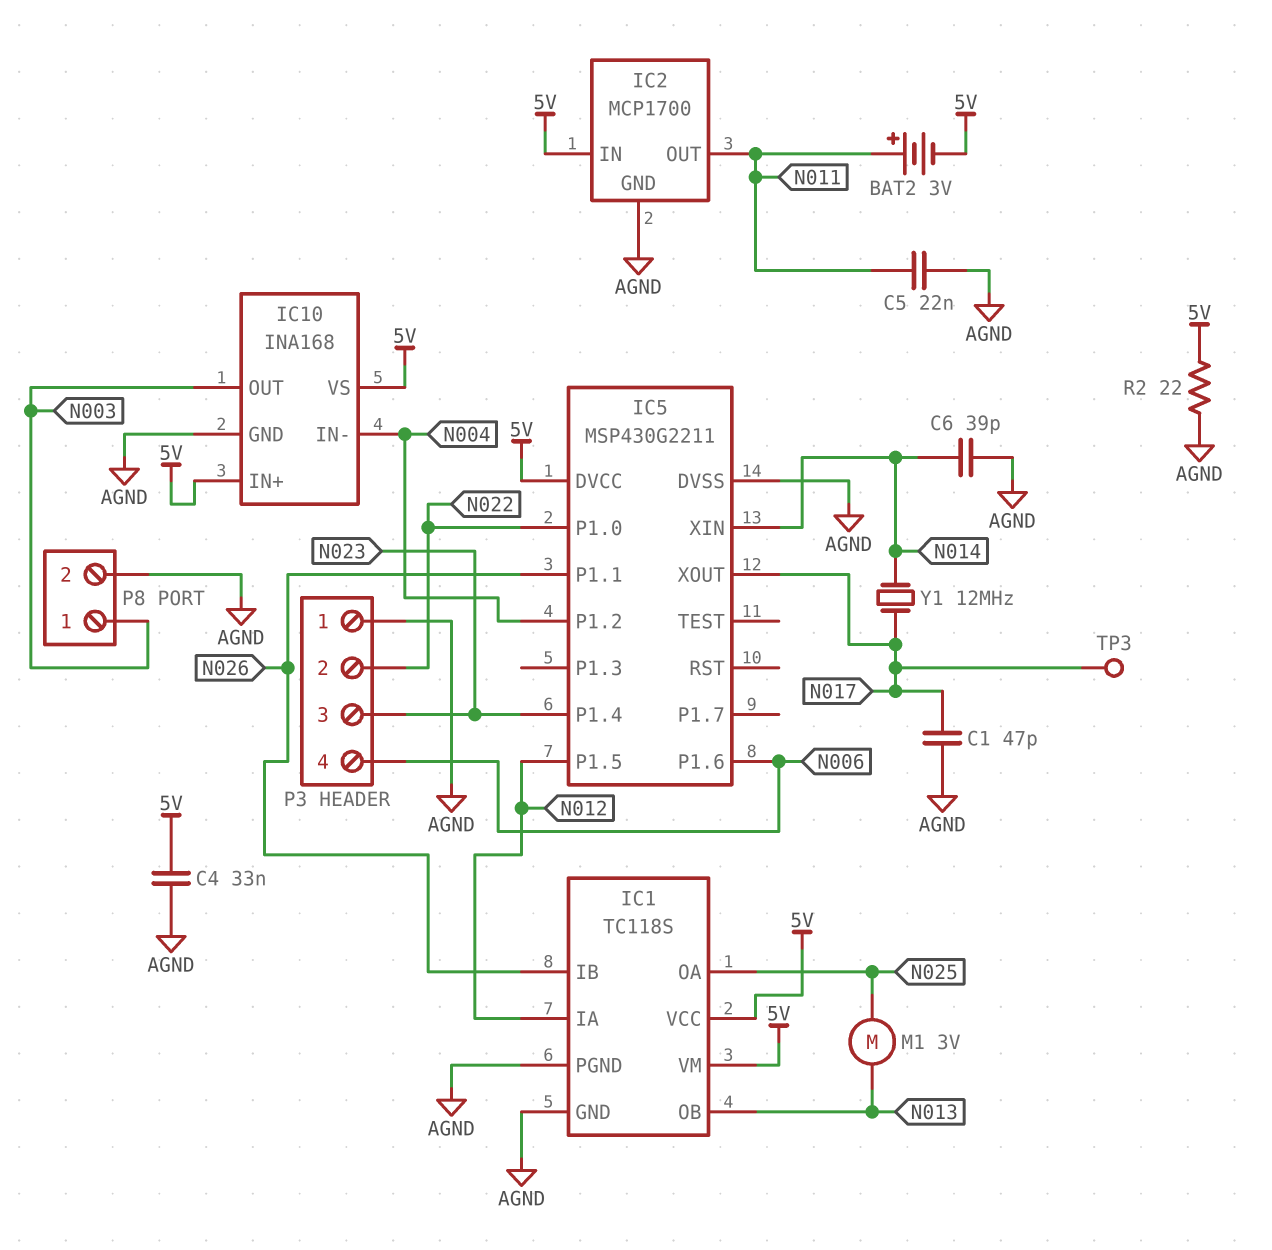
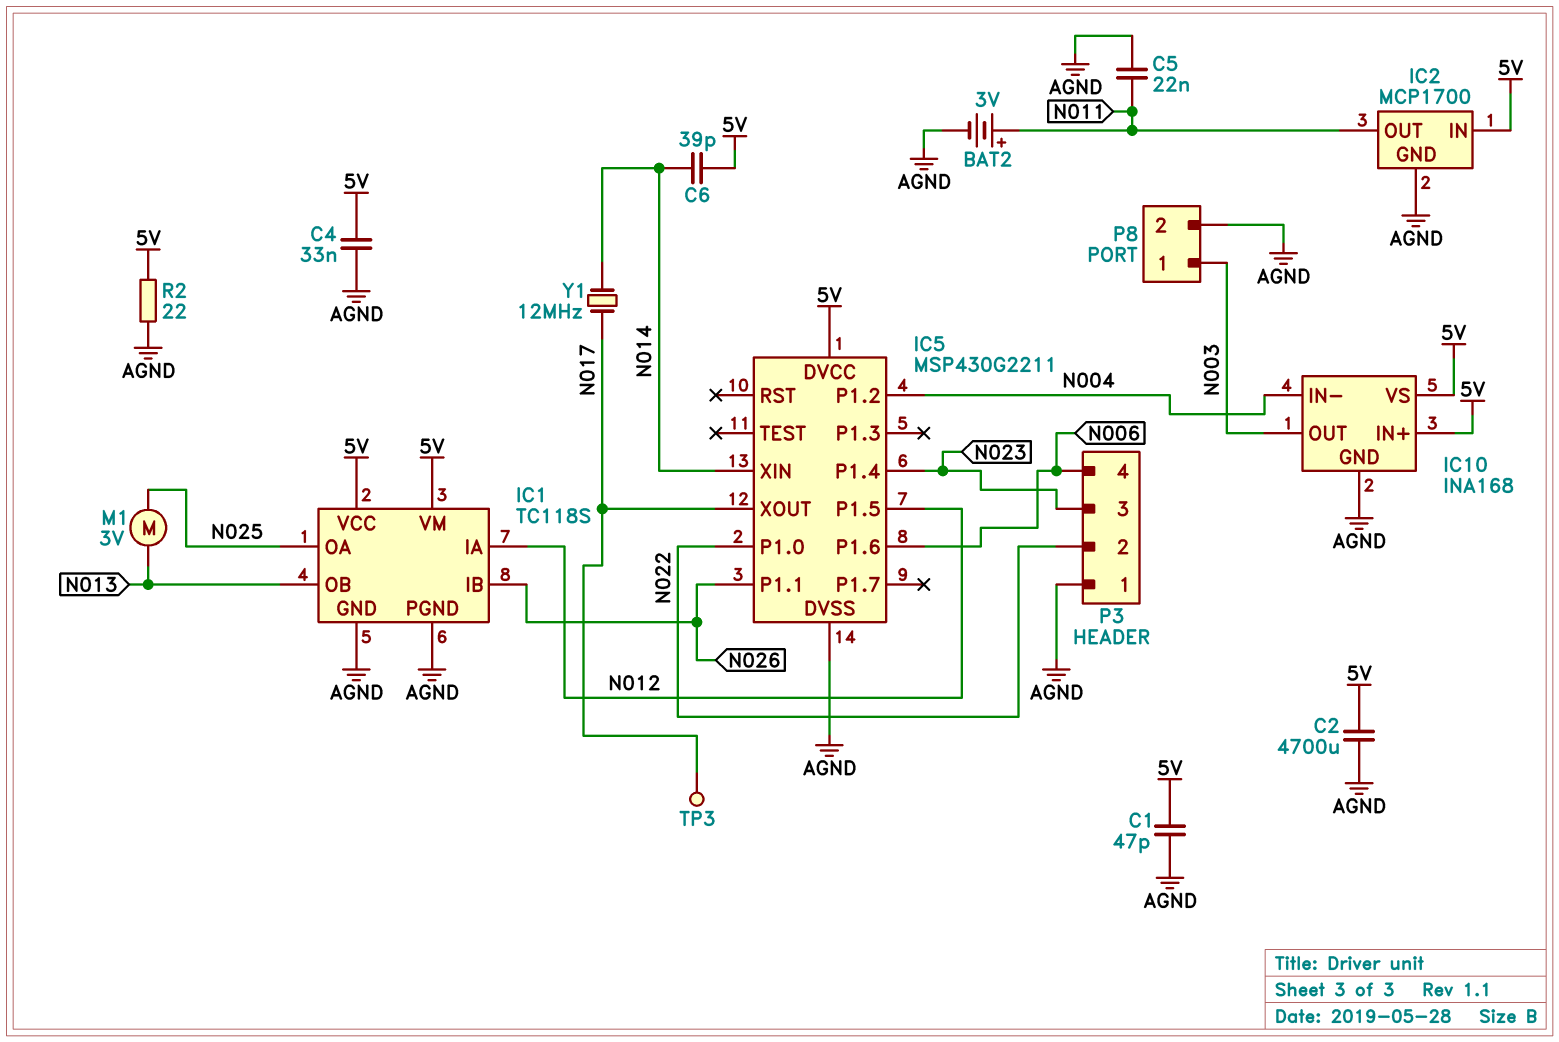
BAT2: 3V (plus N011, minus 5V) -> 3V (plus N011, minus AGND)
C1: 47pF (AGND, N017) -> 47pF (5V, AGND)
C2: none -> 4700uF (5V, AGND)
C6: 39pF (AGND, N014) -> 39pF (5V, N014)

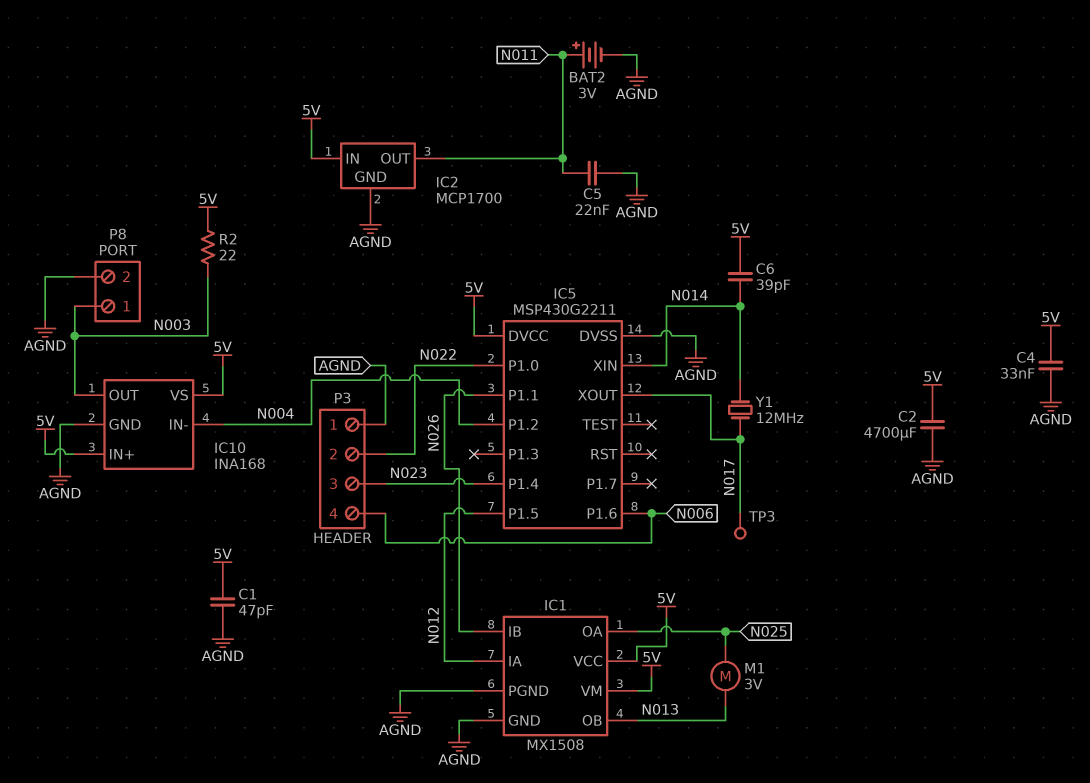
IC1: TC118S -> MX1508
R2: 22 (5V, AGND) -> 22 (5V, N003)

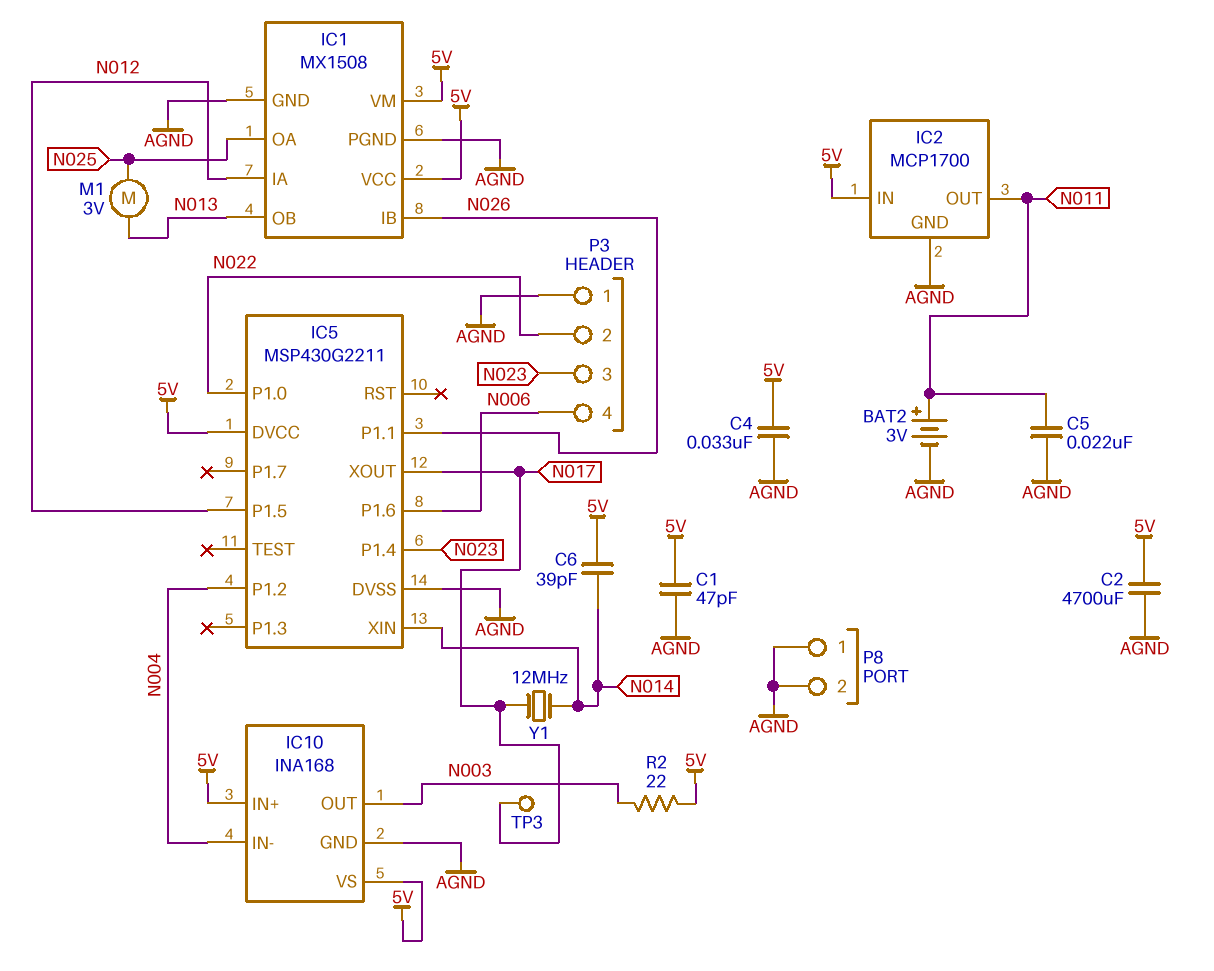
P8 pin 1: N003 -> AGND

